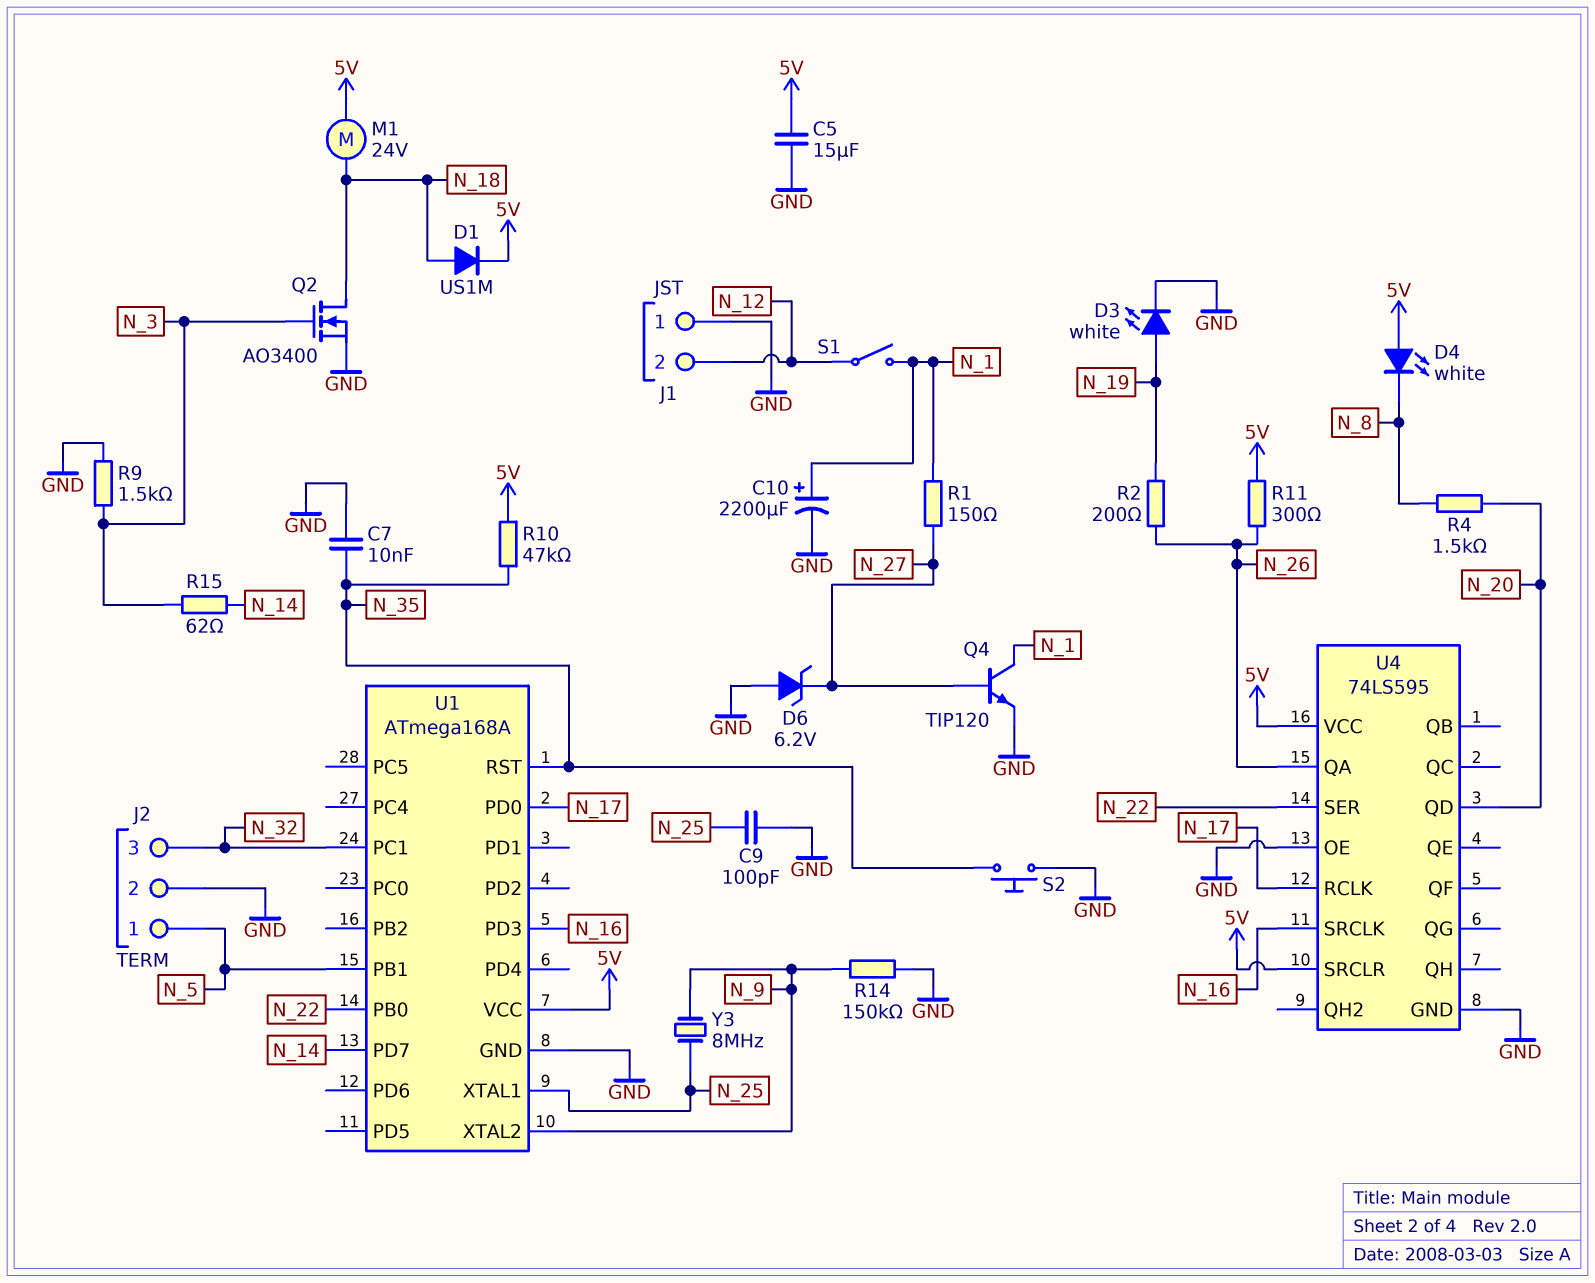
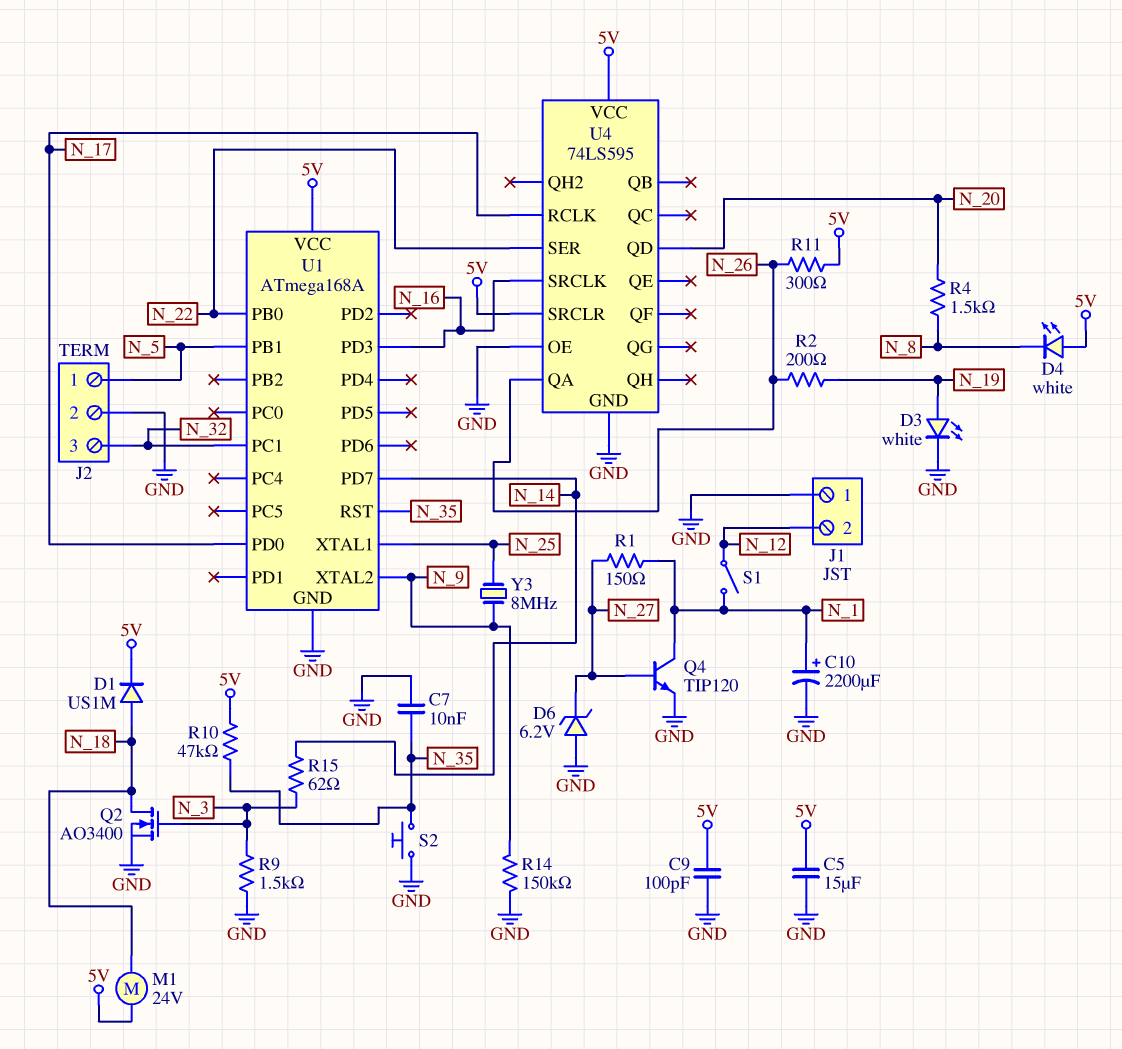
C9: 100pF (GND, N_25) -> 100pF (5V, GND)

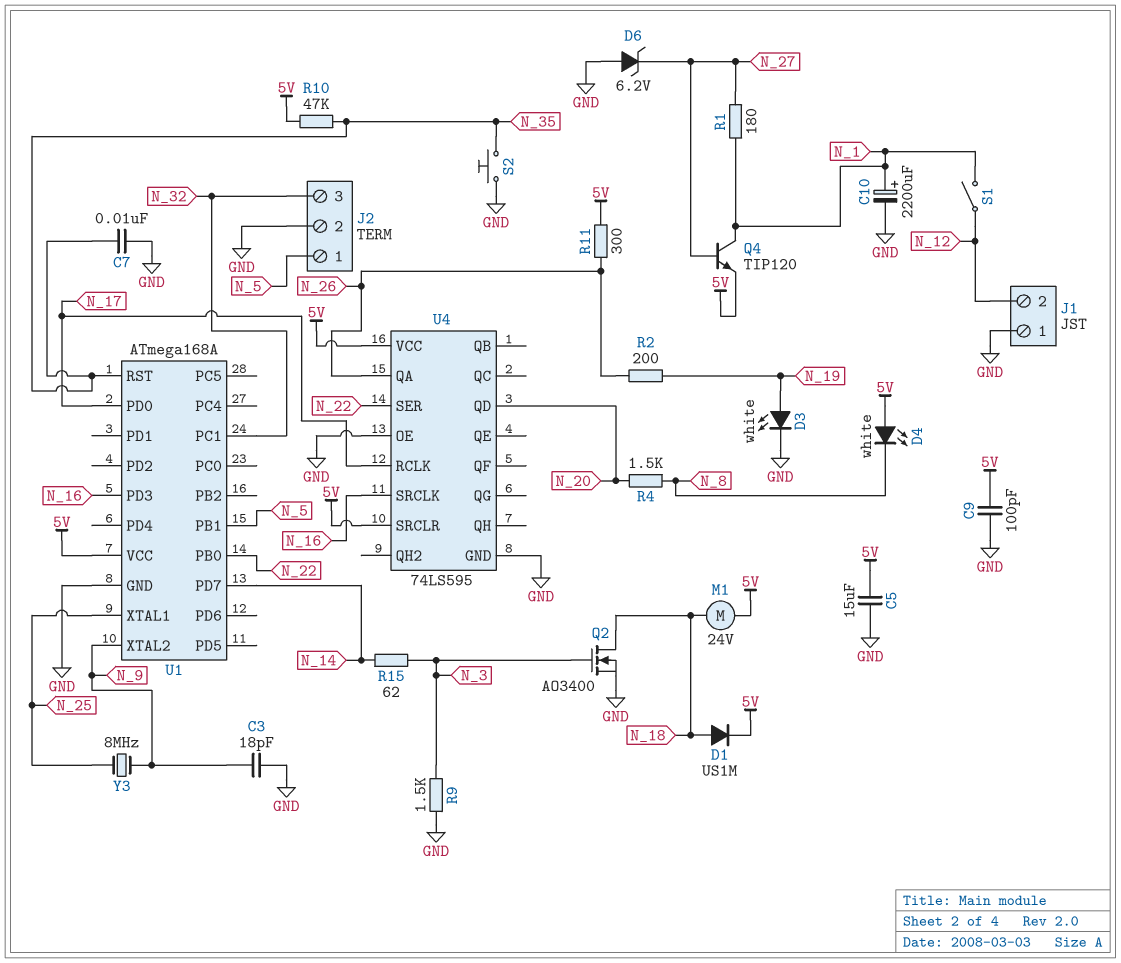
C3: none -> 18pF (GND, N_9)
Q4: NPN TIP120 (B N_27, C N_1, E GND) -> NPN TIP120 (B N_27, C N_1, E 5V)
R1: 150 (N_1, N_27) -> 180 (N_1, N_27)
R14: 150k (GND, N_9) -> none

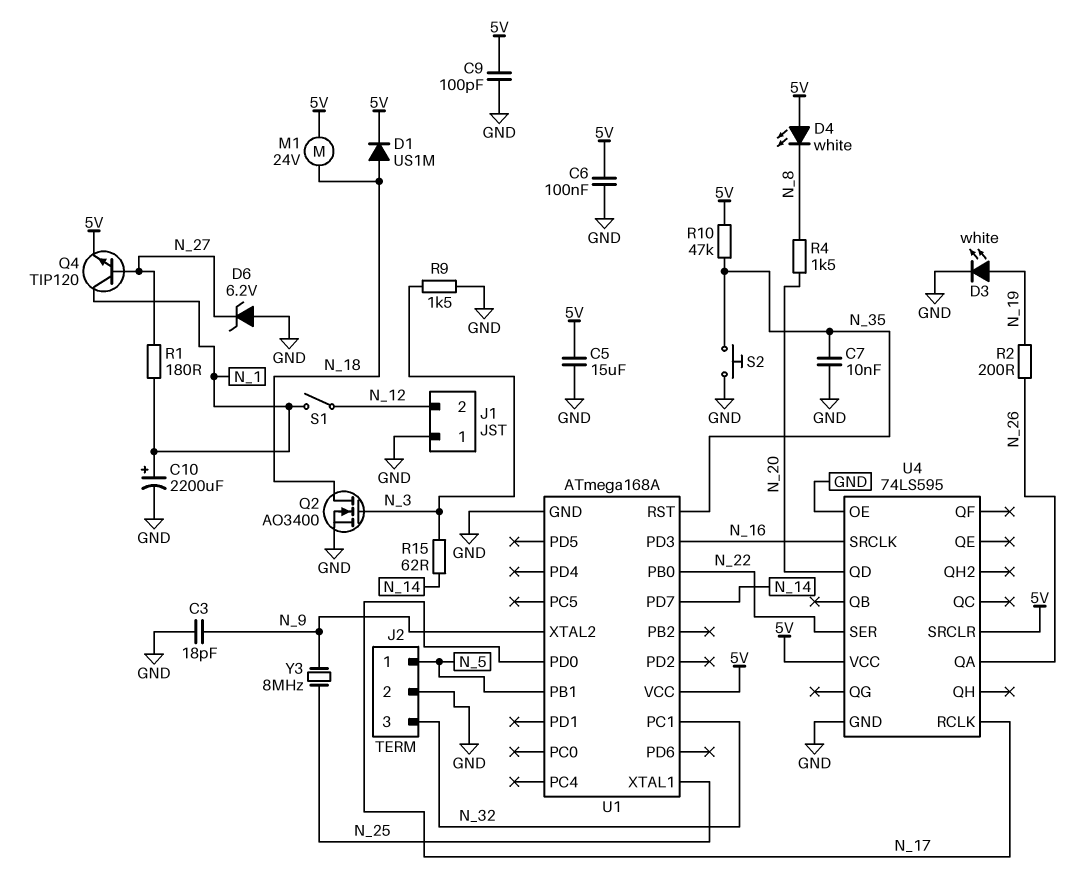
C6: none -> 100nF (5V, GND)
R11: 300 (5V, N_26) -> none

